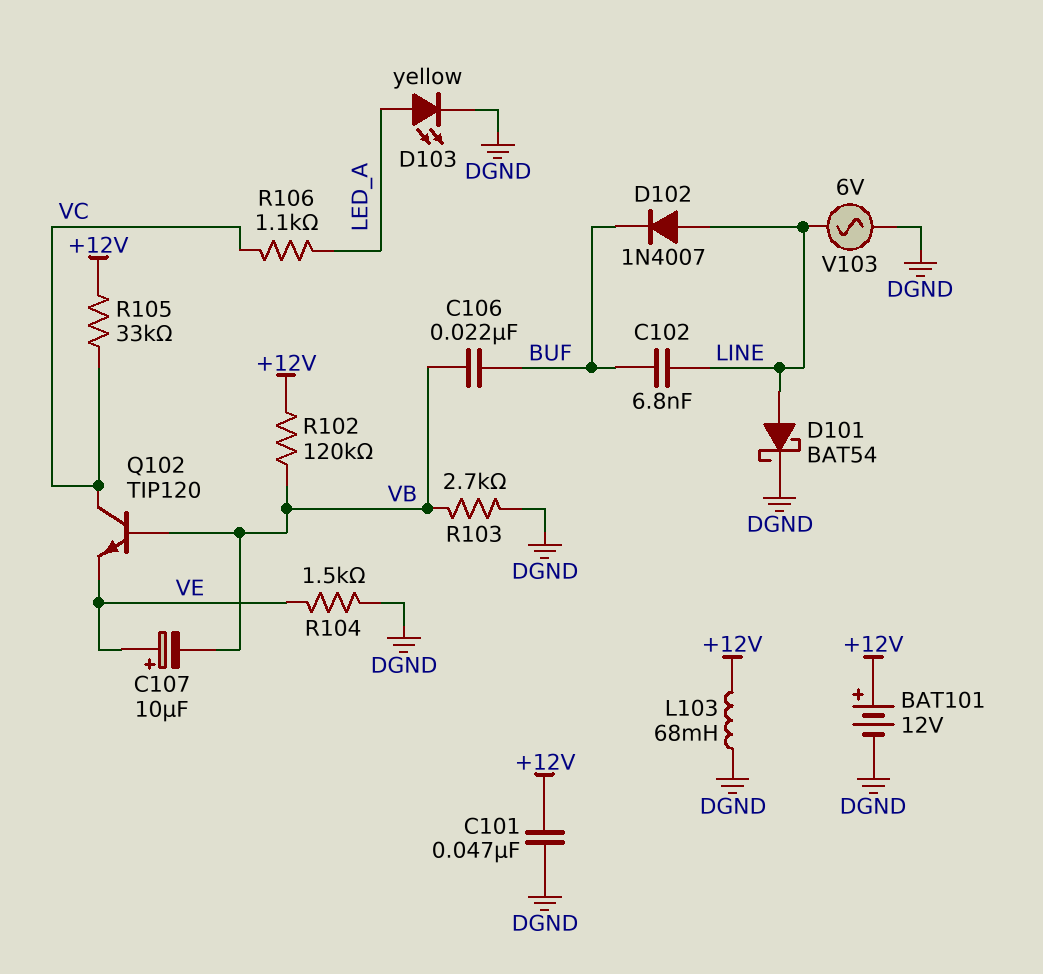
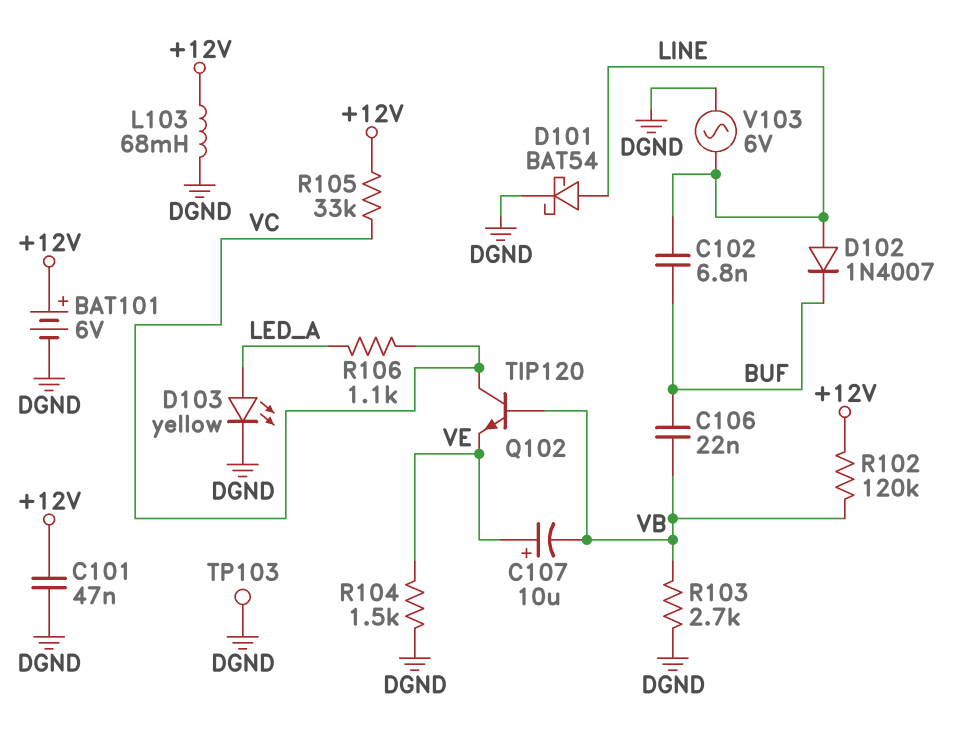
BAT101: 12V (plus +12V, minus DGND) -> 6V (plus +12V, minus DGND)
TP103: none -> test point (DGND)

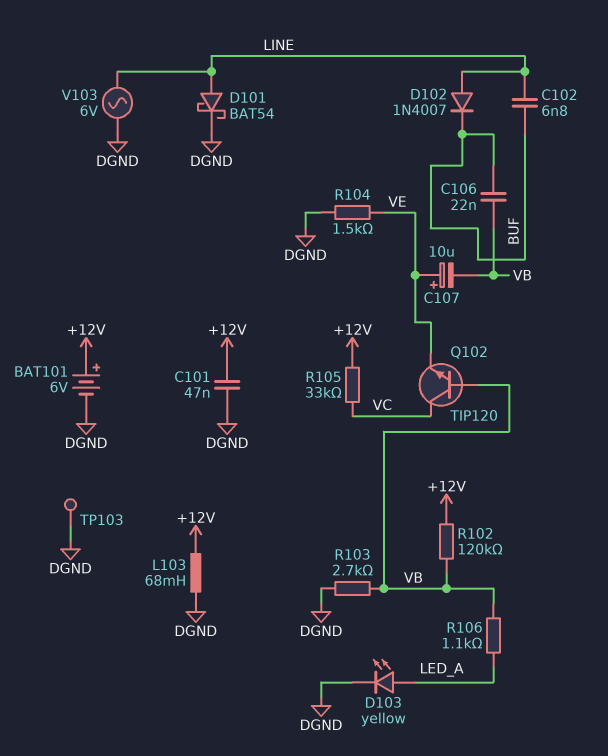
R106: 1.1k (LED_A, VC) -> 1.1k (LED_A, VB)

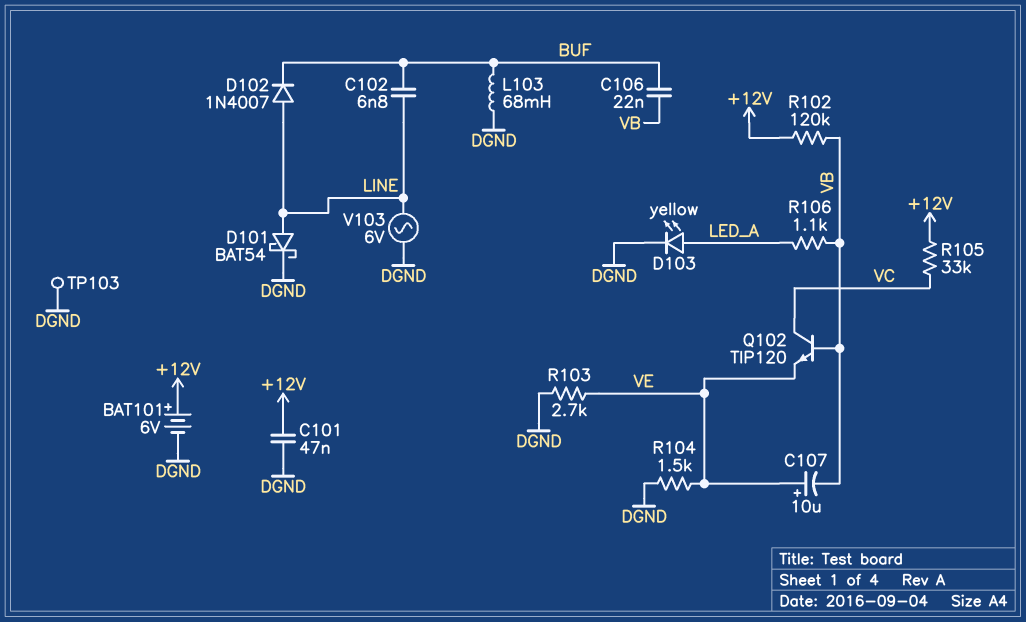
L103: 68mH (+12V, DGND) -> 68mH (BUF, DGND)
R103: 2.7k (DGND, VB) -> 2.7k (DGND, VE)

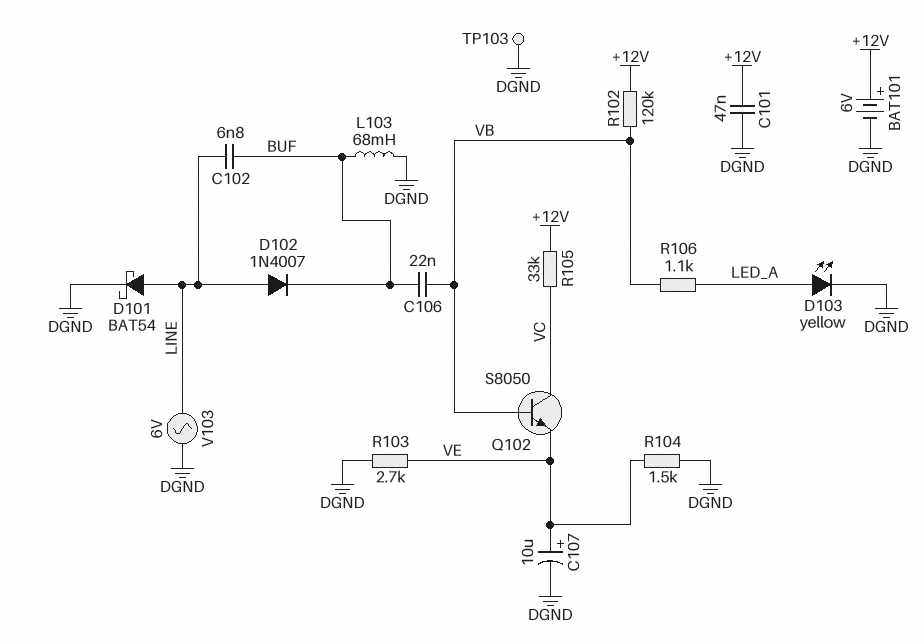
C107: 10uF (plus VE, minus VB) -> 10uF (plus VE, minus DGND)
Q102: NPN TIP120 (B VB, C VC, E VE) -> NPN S8050 (B VB, C VC, E VE)

